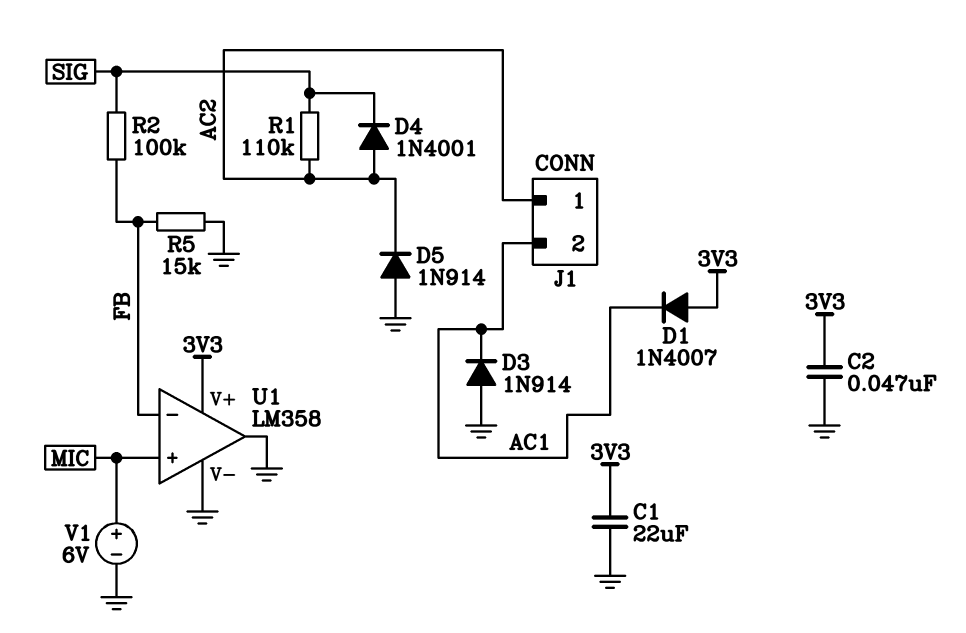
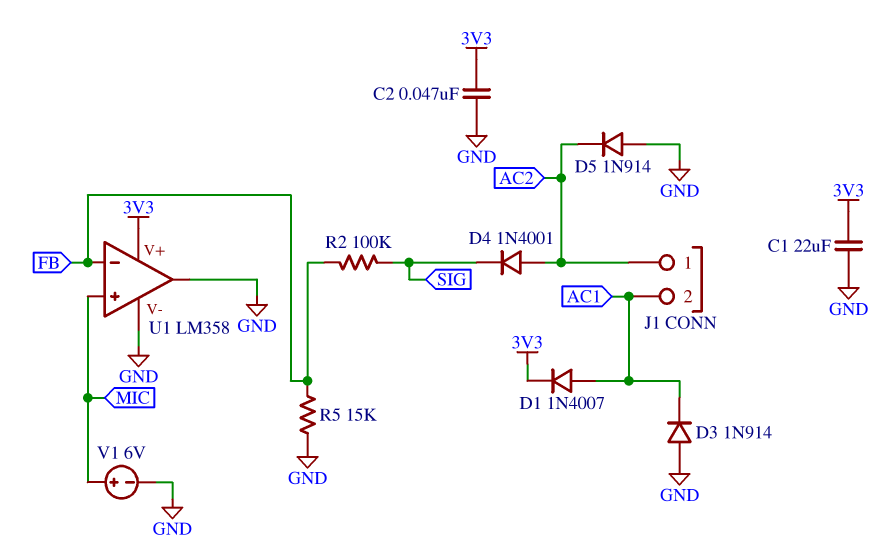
D1: diode 1N4007 (A 3V3, K AC1) -> diode 1N4007 (A AC1, K 3V3)
R1: 110k (AC2, SIG) -> none

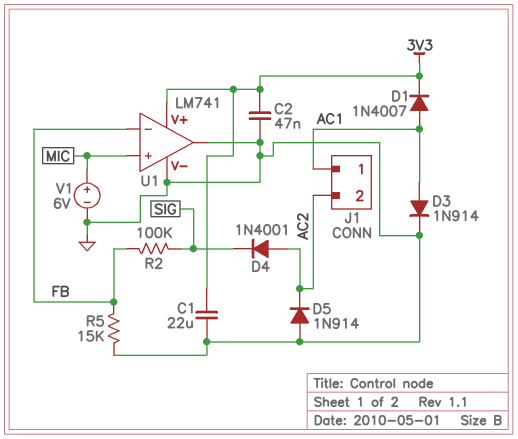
D3: diode 1N914 (A GND, K AC1) -> diode 1N914 (A AC1, K GND)
J1 pin 1: AC2 -> AC1
J1 pin 2: AC1 -> AC2
U1: LM358 -> LM741

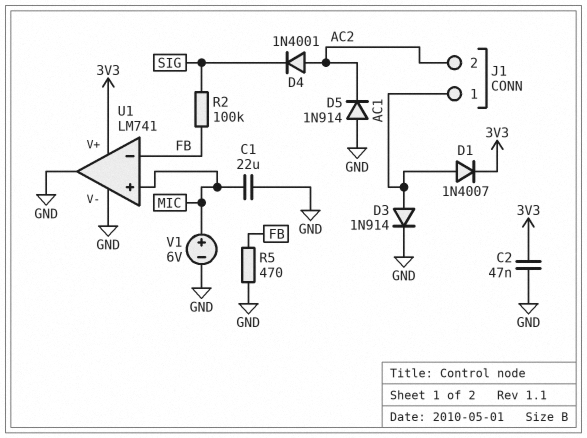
C1: 22uF (3V3, GND) -> 22uF (GND, MIC)
R5: 15k (FB, GND) -> 470 (FB, GND)

